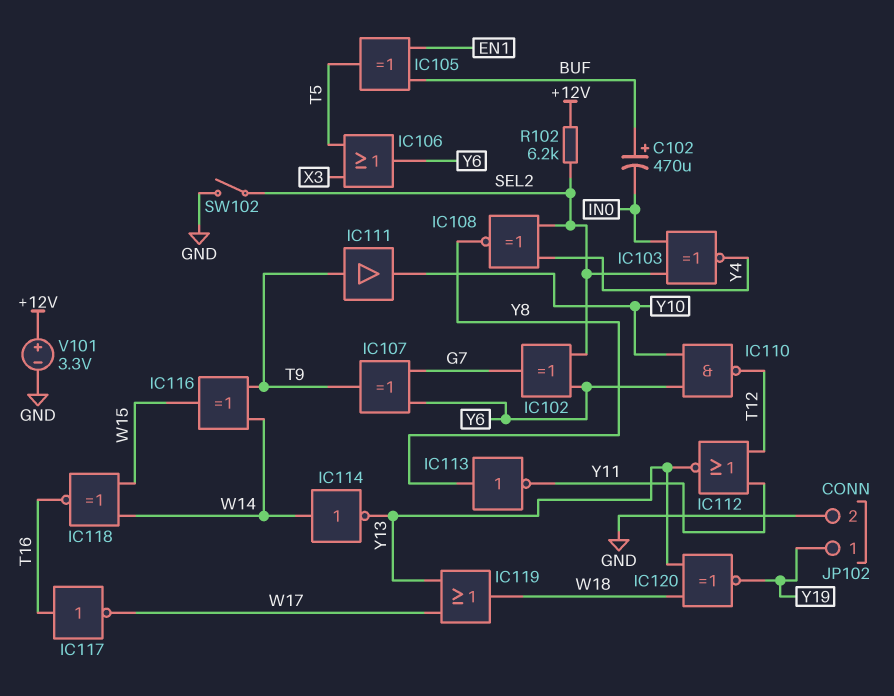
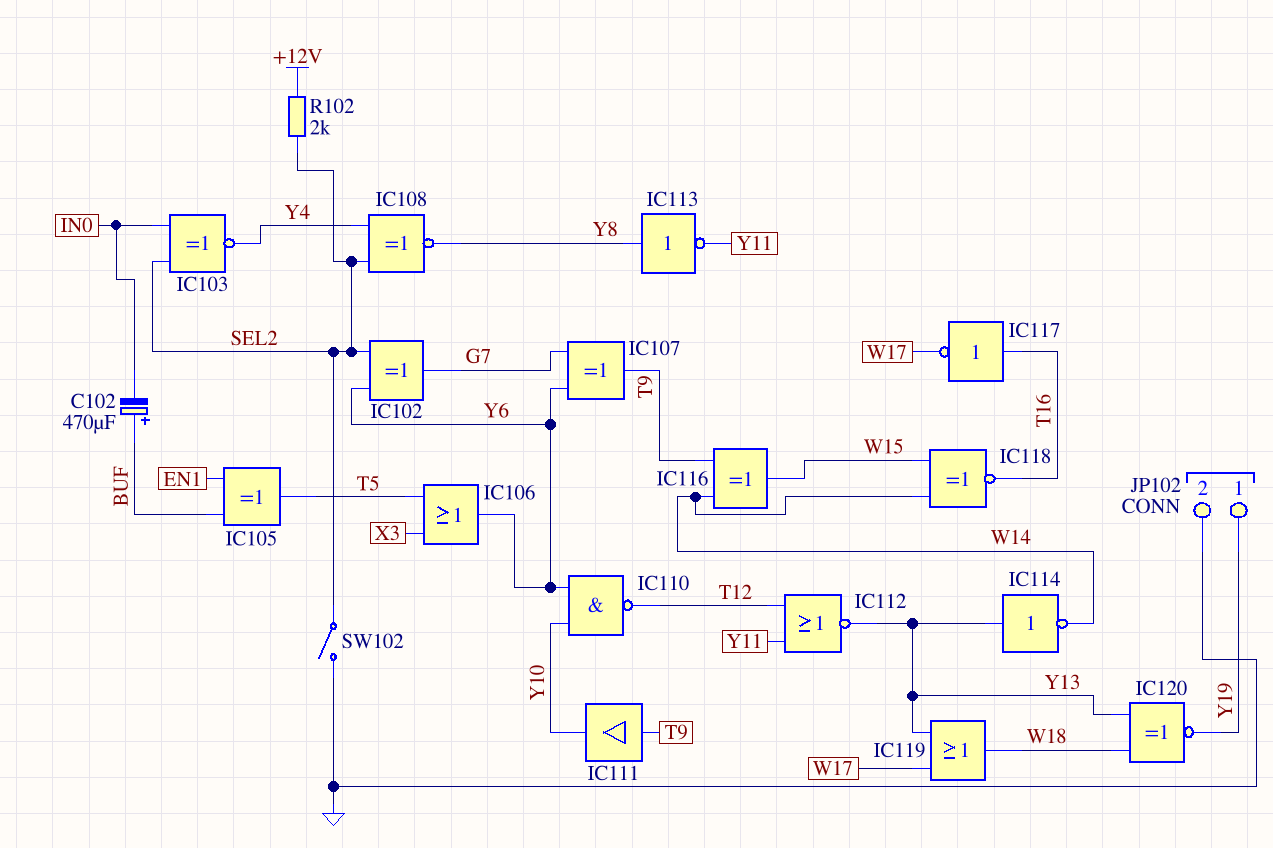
IC114: NOT (in W14, out Y13) -> NOT (in Y13, out W14)
R102: 6.2k (+12V, SEL2) -> 2k (+12V, SEL2)
V101: 3.3V (plus +12V, minus GND) -> none

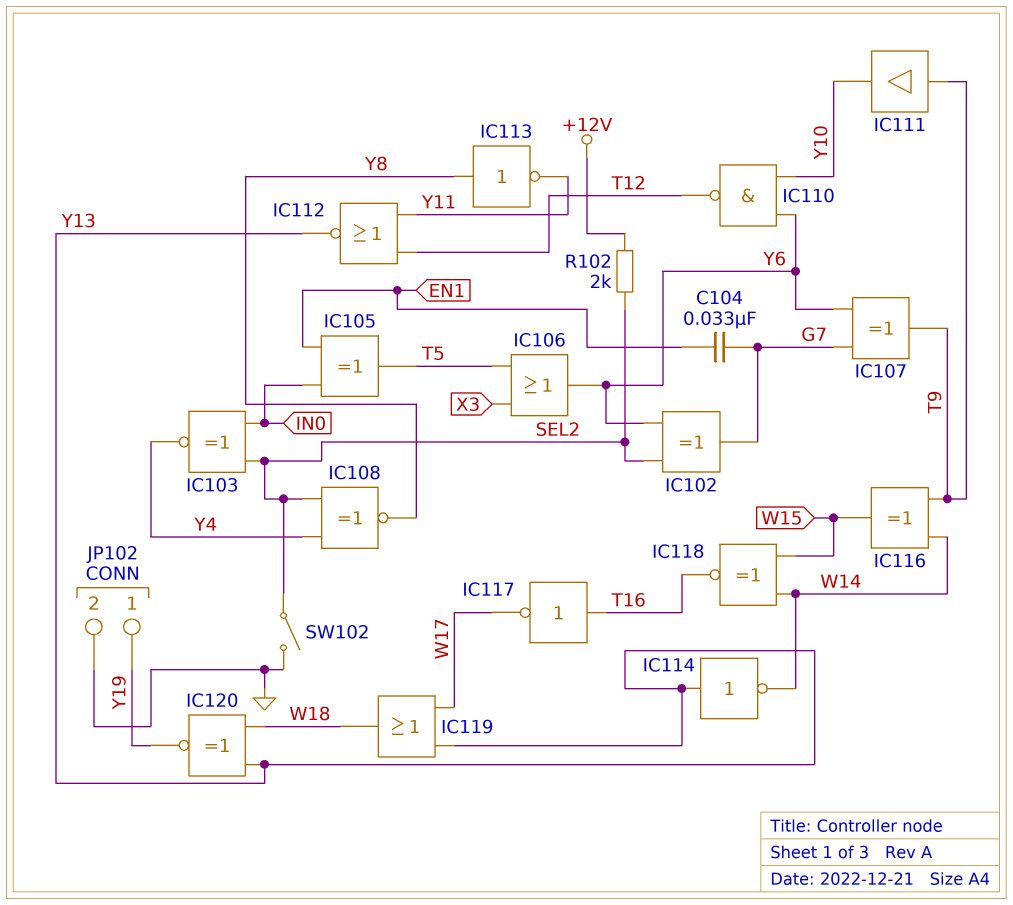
C102: 470uF (plus BUF, minus IN0) -> none
C104: none -> 33nF (EN1, G7)
IC105: XOR (in BUF, in EN1, out T5) -> XOR (in EN1, in IN0, out T5)

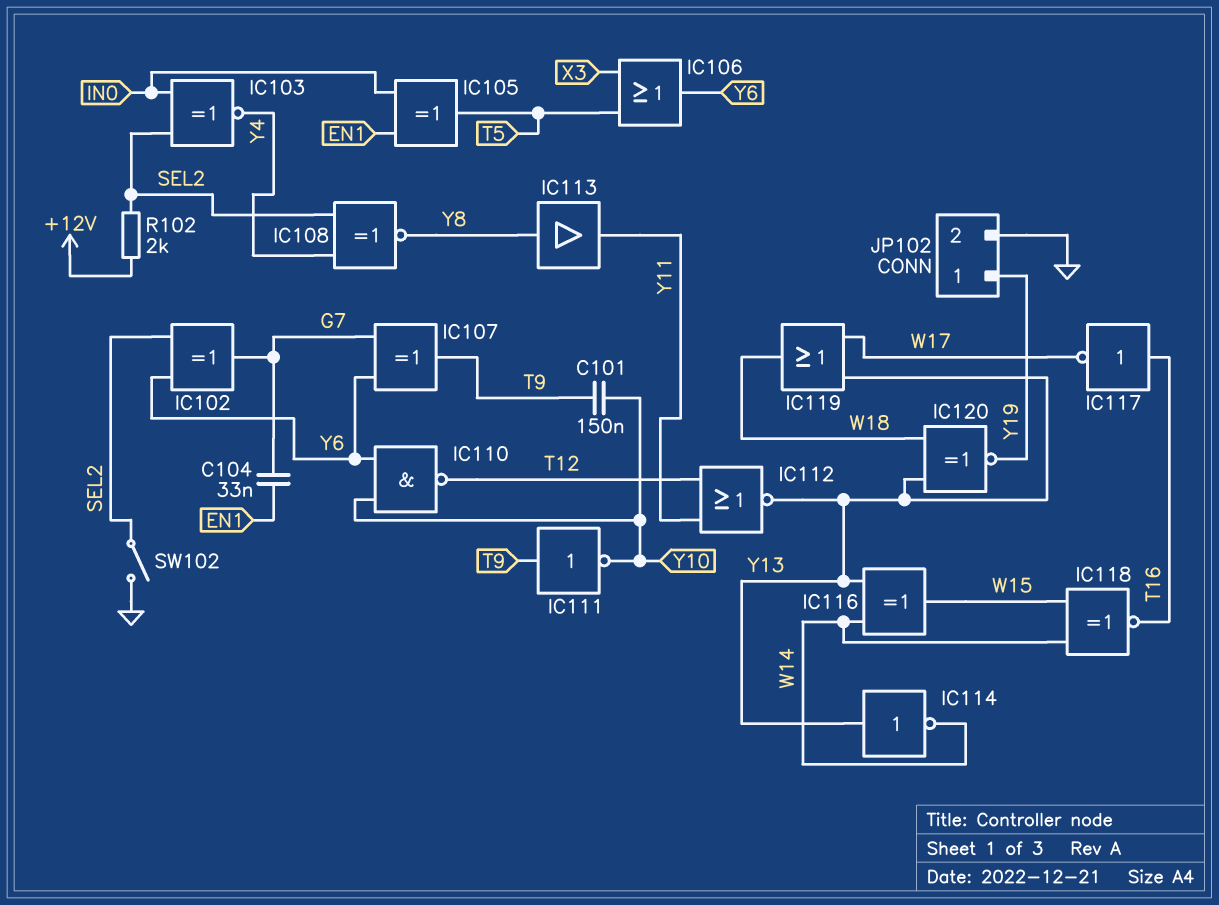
C101: none -> 150nF (T9, Y10)
IC111: buffer (in T9, out Y10) -> NOT (in T9, out Y10)
IC113: NOT (in Y8, out Y11) -> buffer (in Y8, out Y11)
IC116: XOR (in T9, in W14, out W15) -> XOR (in W14, in Y13, out W15)

